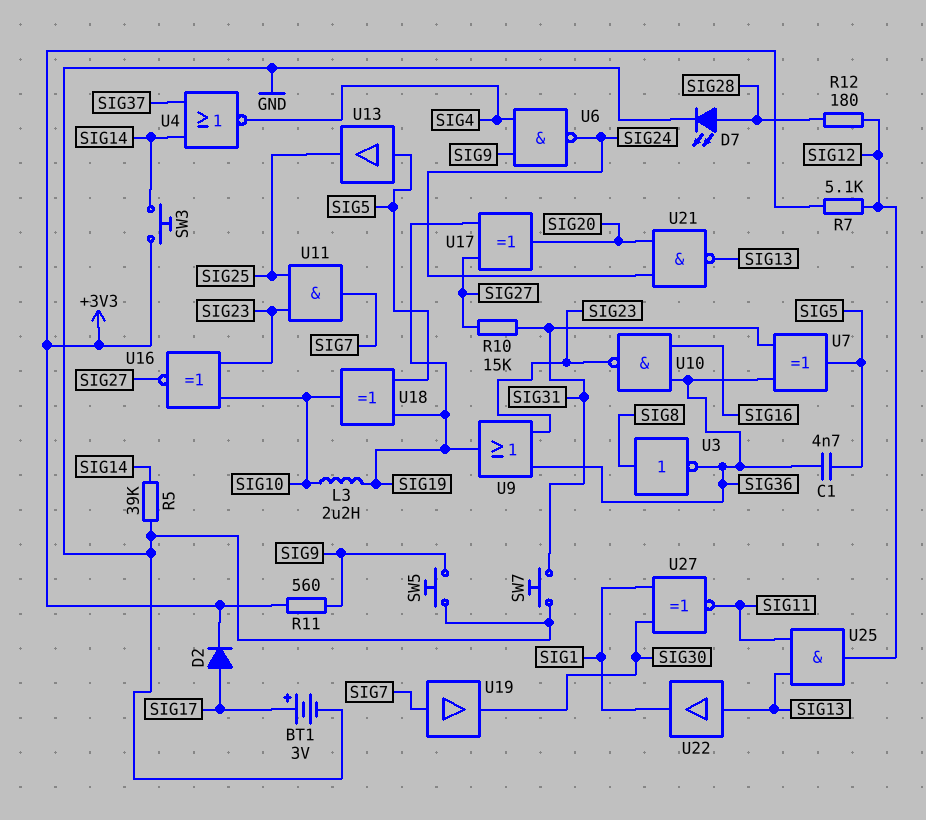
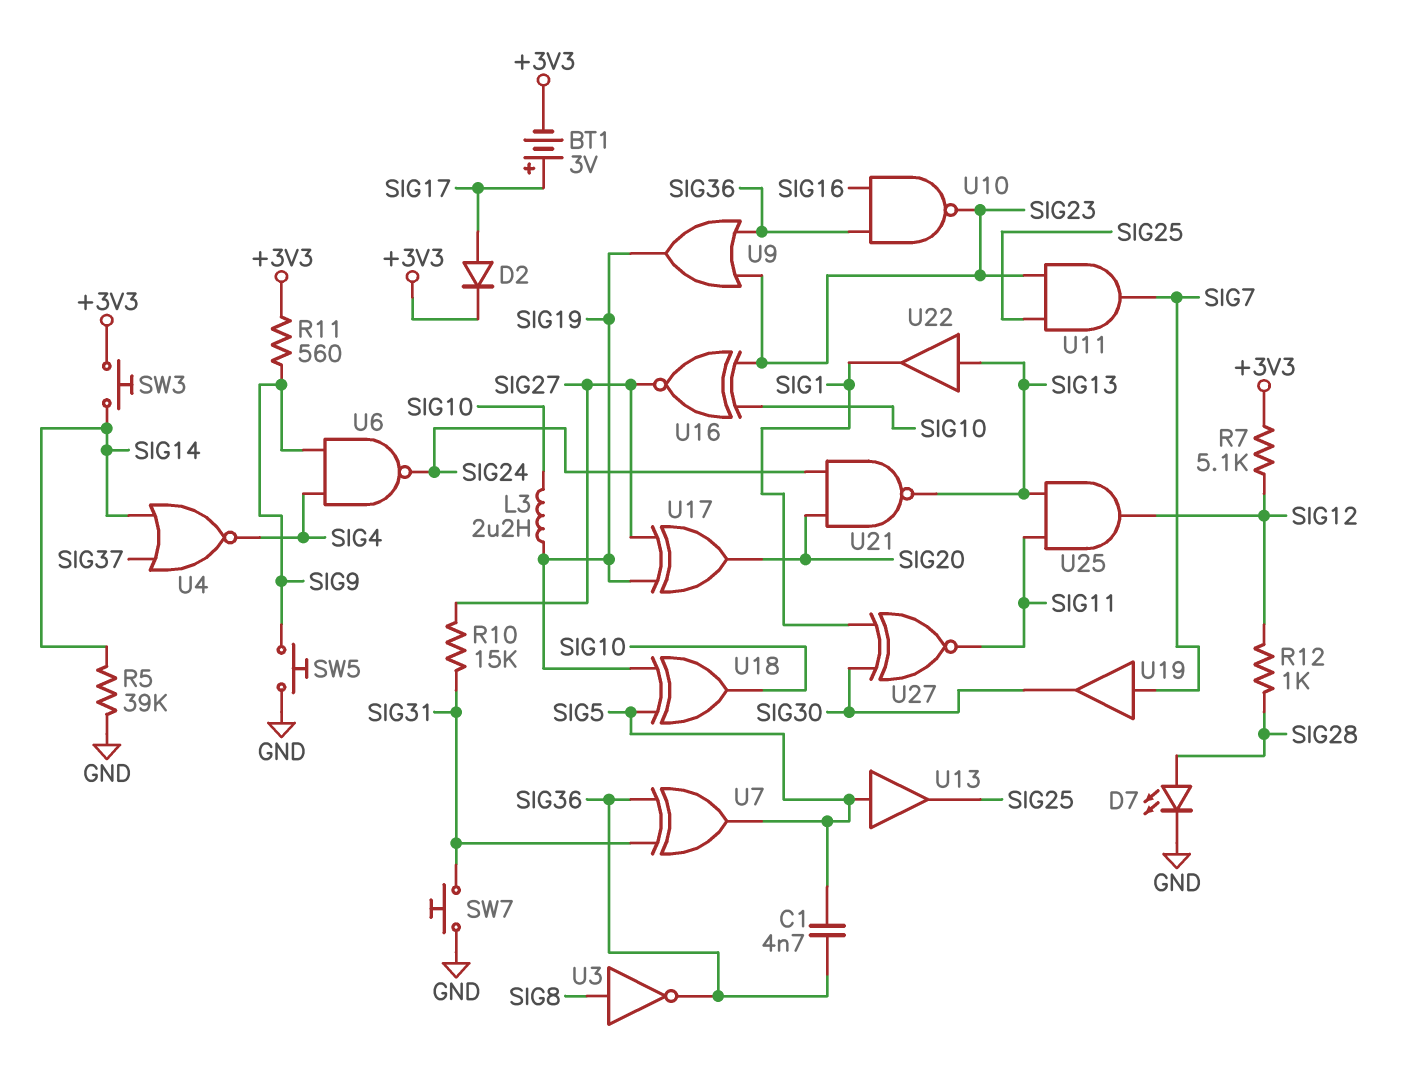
BT1: 3V (plus SIG17, minus GND) -> 3V (plus SIG17, minus +3V3)
R12: 180 (SIG12, SIG28) -> 1k (SIG12, SIG28)

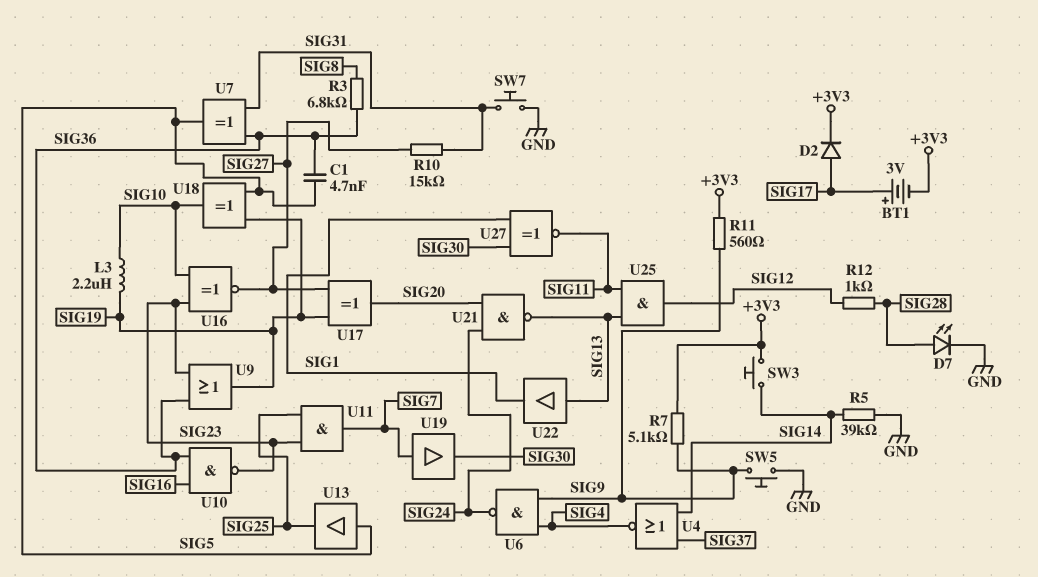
R3: none -> 6.8k (SIG8, SIG36)
R7: 5.1k (+3V3, SIG12) -> 5.1k (+3V3, SIG9)
U3: NOT (in SIG8, out SIG36) -> none

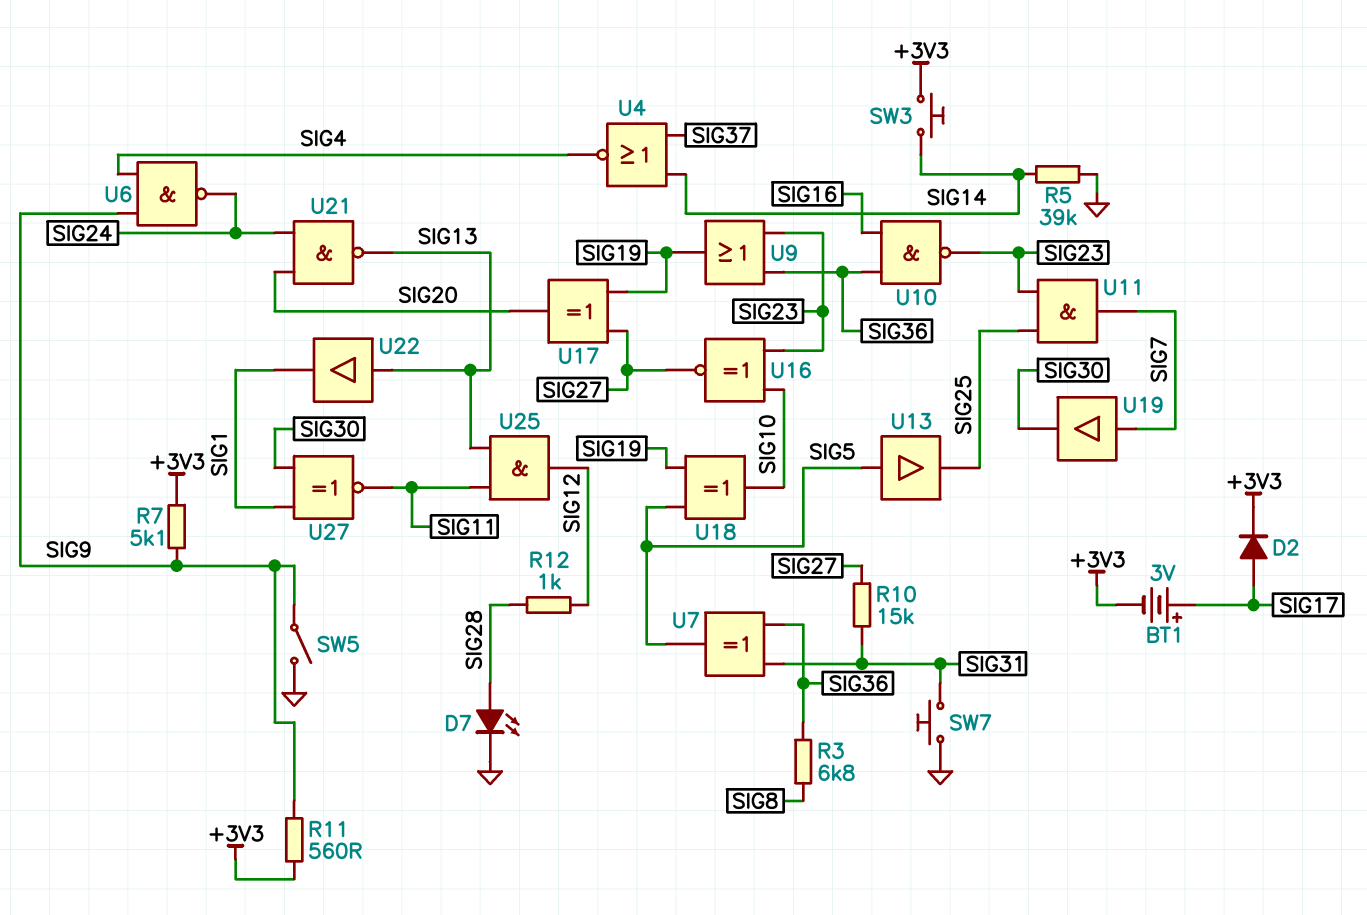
C1: 4.7nF (SIG5, SIG36) -> none
L3: 2.2uH (SIG10, SIG19) -> none
SW5: button (GND, SIG9) -> switch (GND, SIG9)

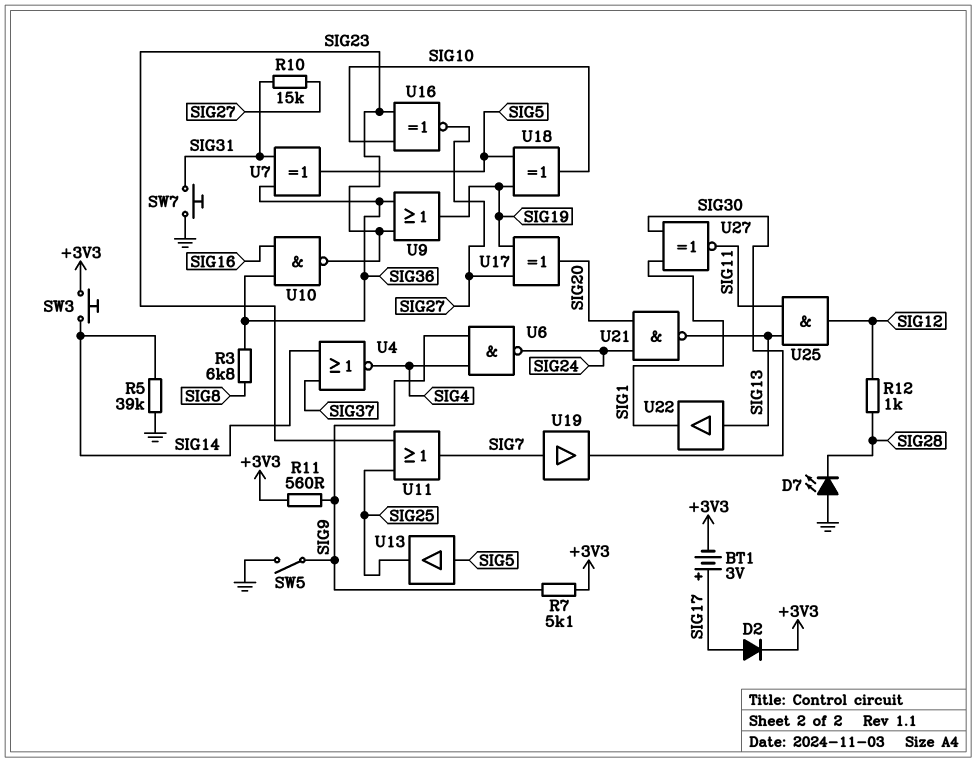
D7: LED (A SIG28, K GND) -> LED (A GND, K SIG28)
U11: AND (in SIG23, in SIG25, out SIG7) -> OR (in SIG23, in SIG25, out SIG7)

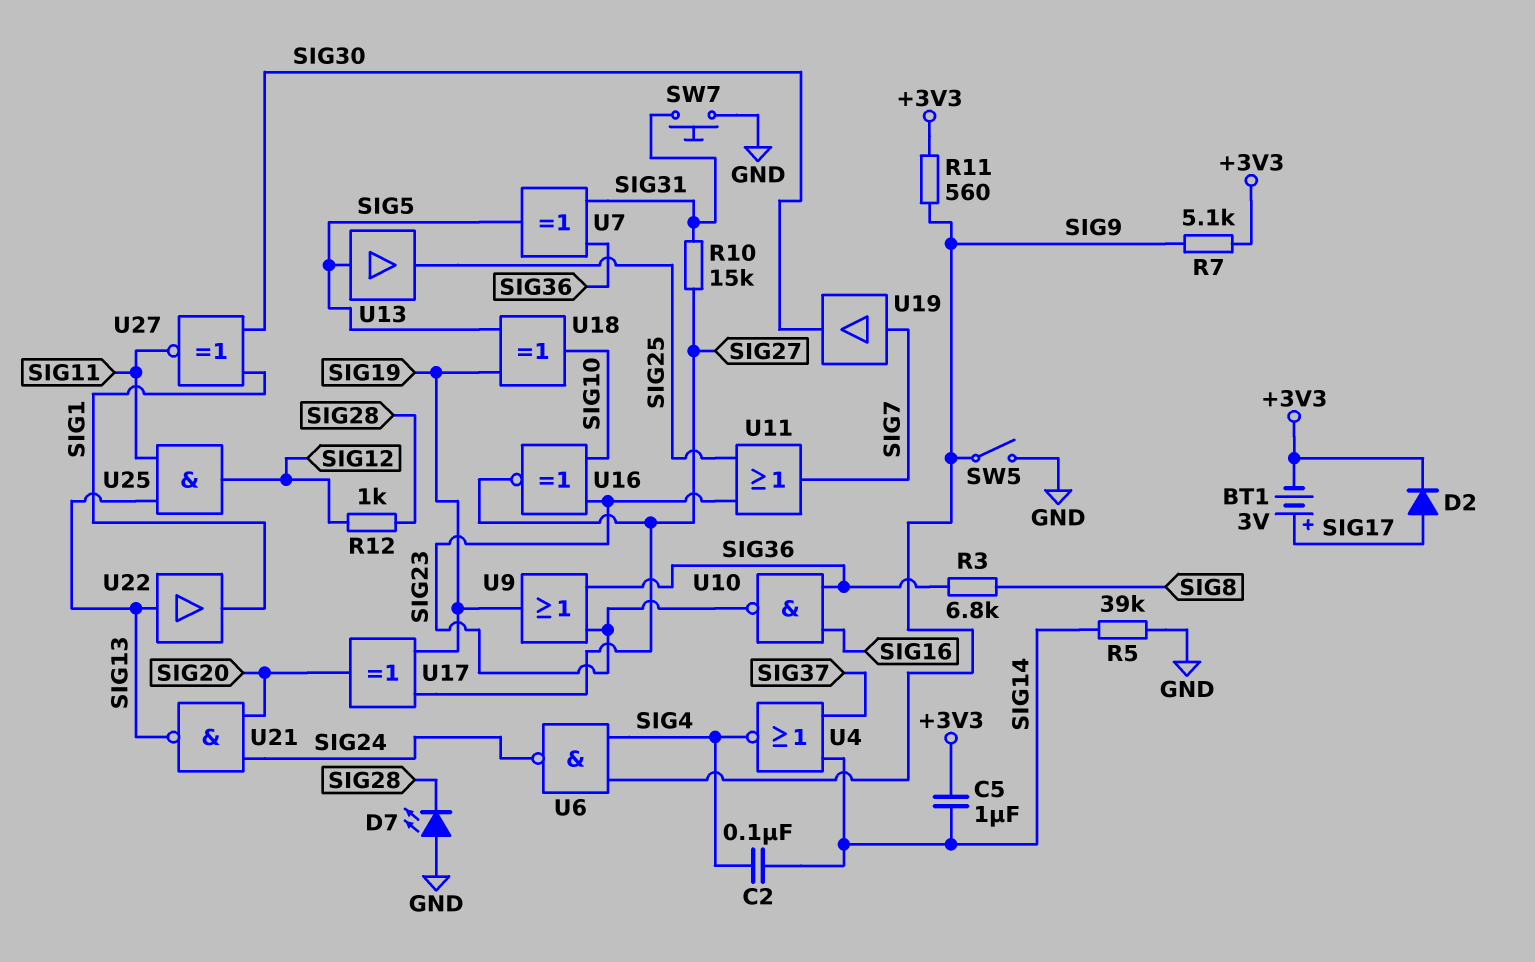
C2: none -> 100nF (SIG4, SIG14)
C5: none -> 1uF (+3V3, SIG14)
SW3: button (+3V3, SIG14) -> none

